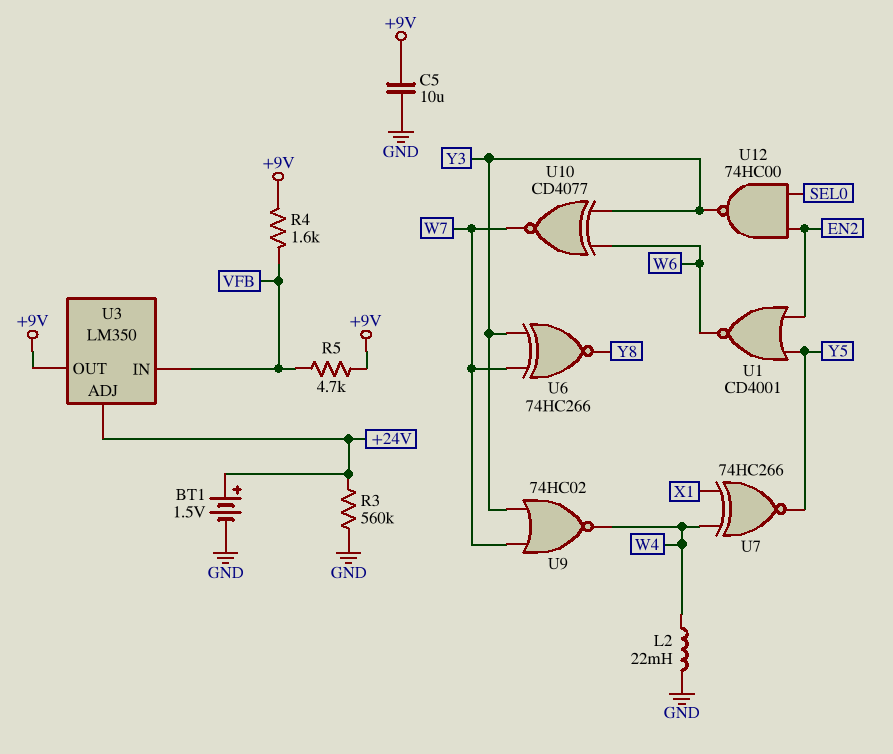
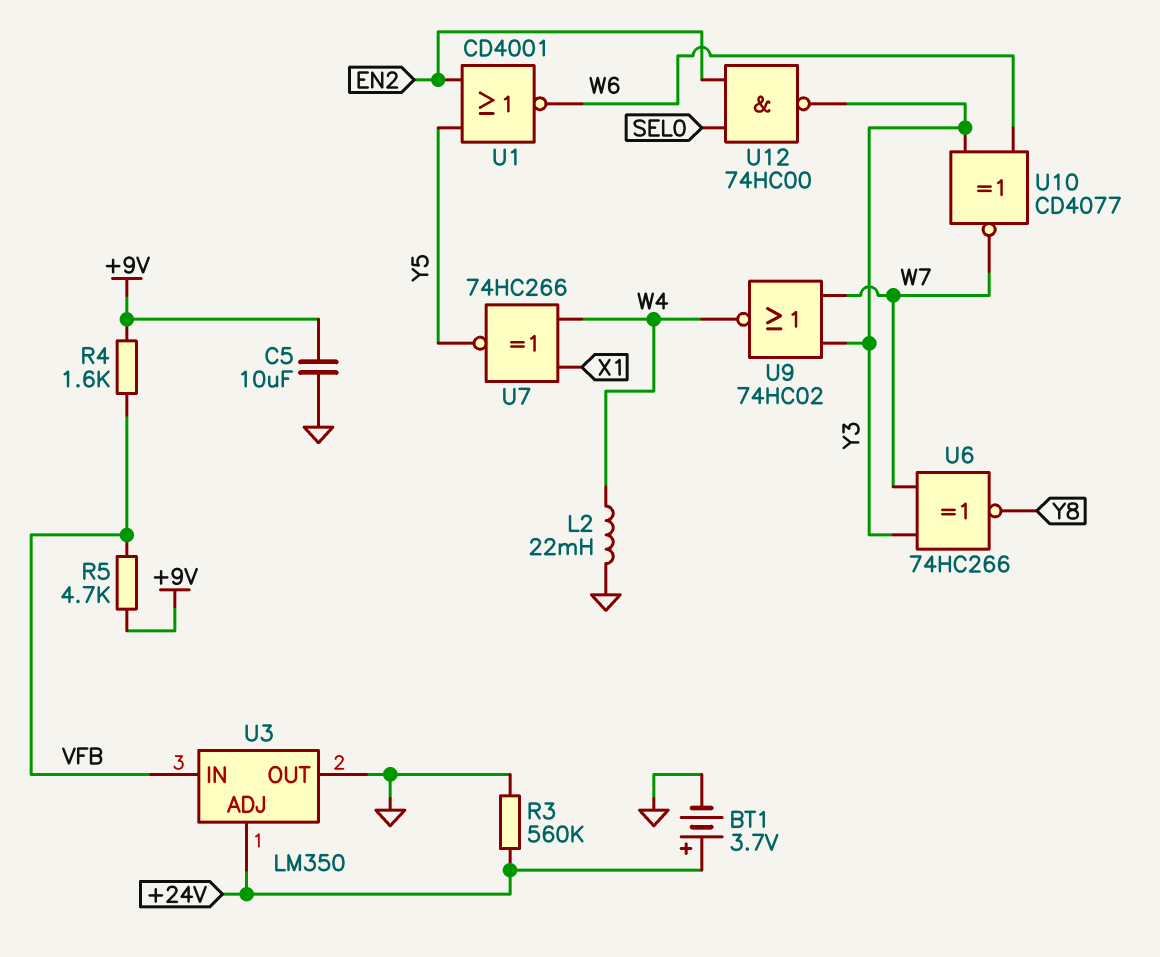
BT1: 1.5V (plus +24V, minus GND) -> 3.7V (plus +24V, minus GND)
U3 pin OUT: +9V -> GND

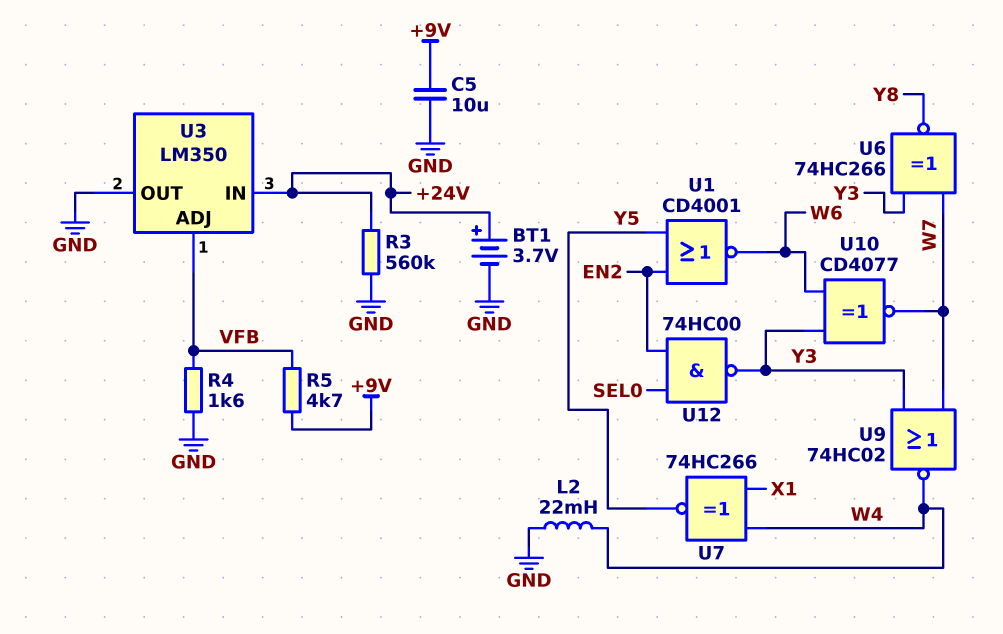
R4: 1.6k (+9V, VFB) -> 1.6k (GND, VFB)
U3 pin ADJ: +24V -> VFB
U3 pin IN: VFB -> +24V

